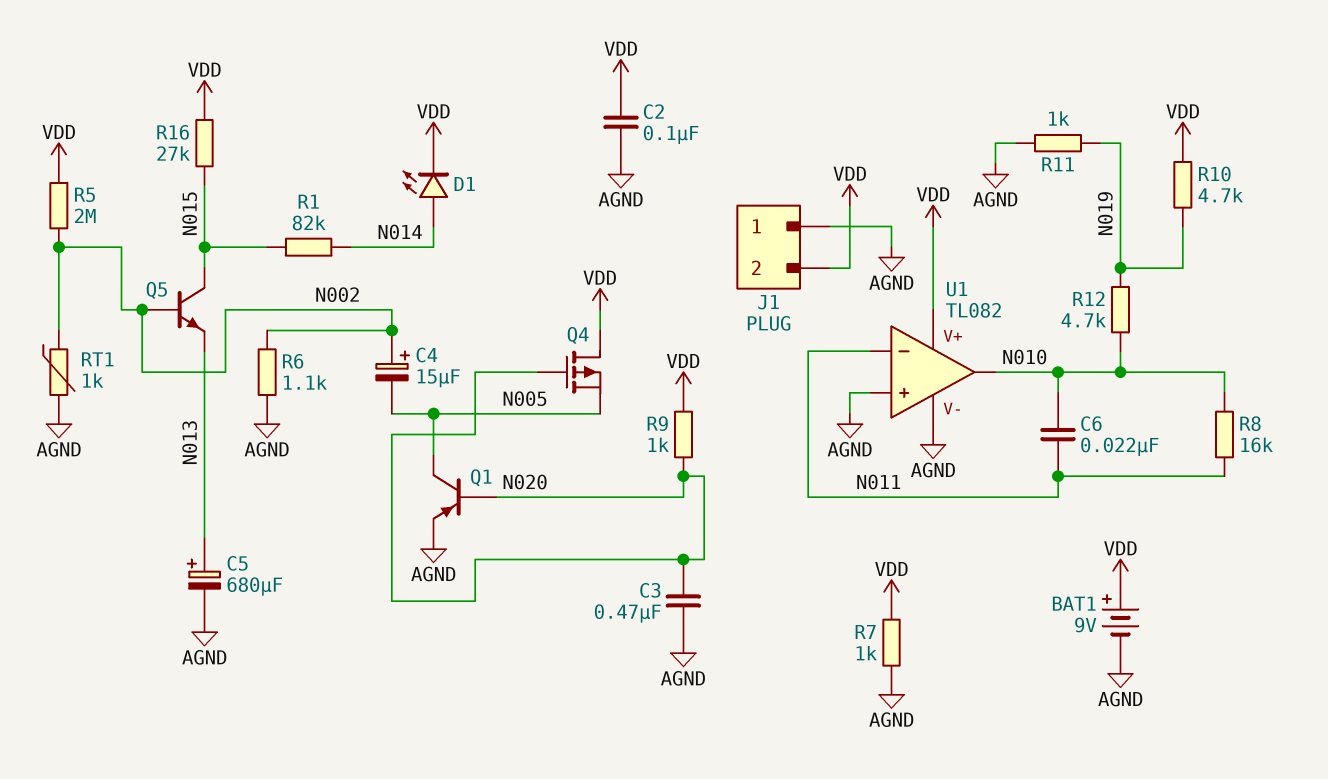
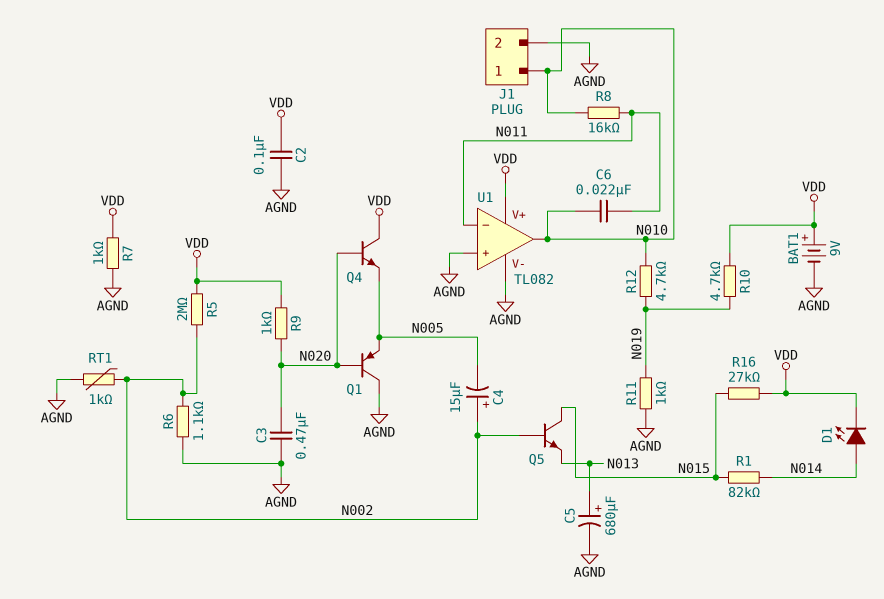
J1 pin 1: AGND -> N010
J1 pin 2: VDD -> AGND
Q1: PNP (B N020, C N005, E AGND) -> PNP (B N020, C AGND, E N005)
Q4: PMOS (G N020, D VDD, S N005) -> NPN (B N020, C VDD, E N005)

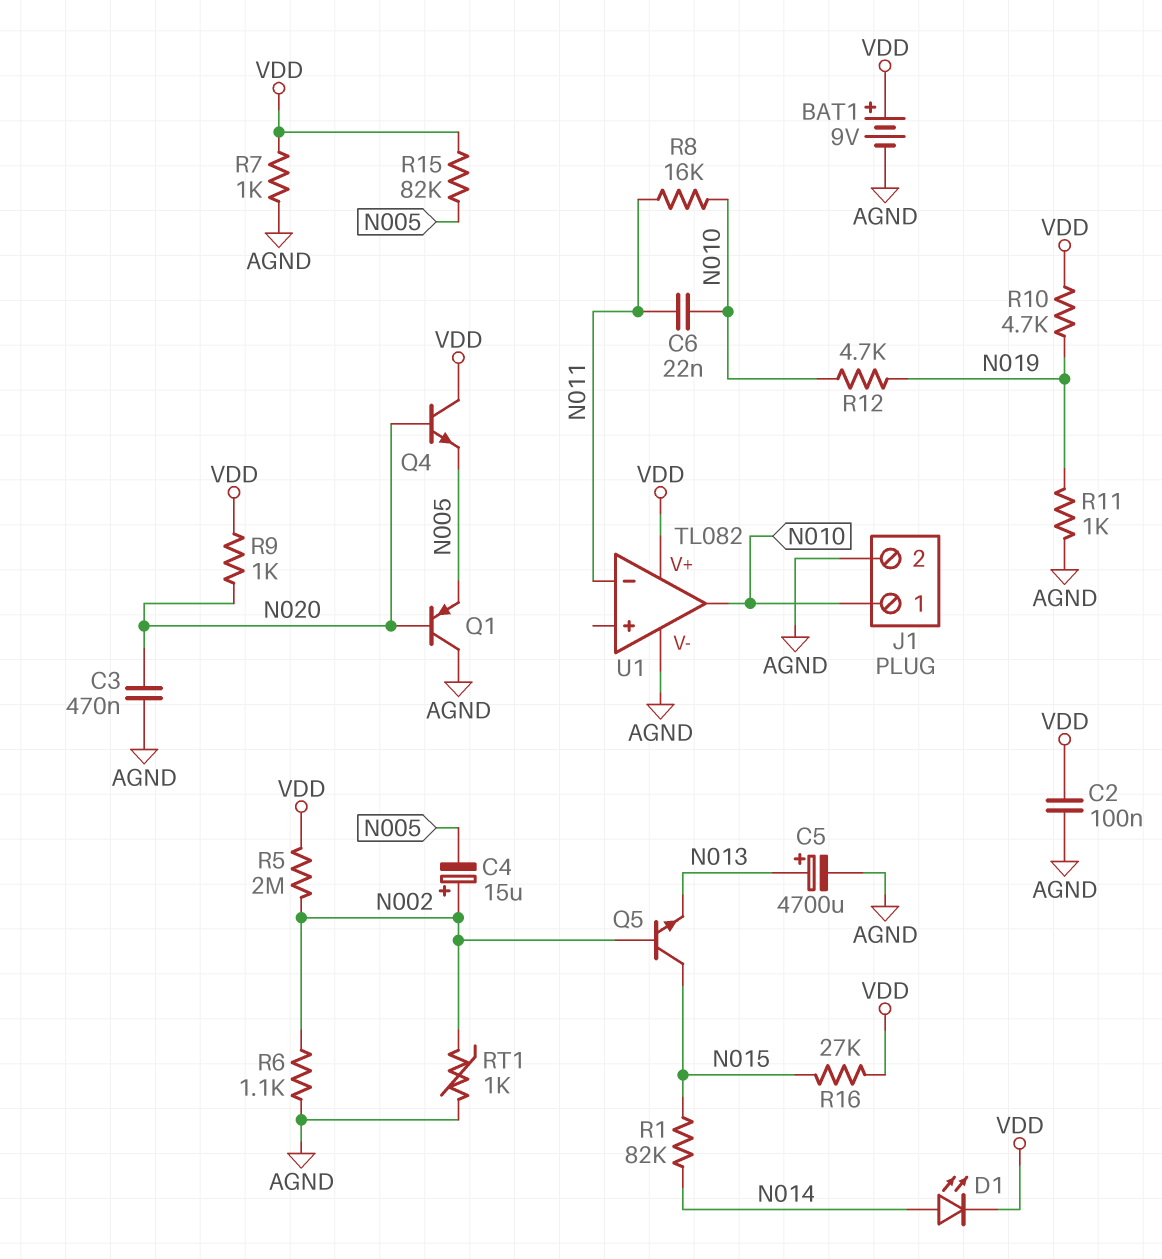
C5: 680uF (plus N013, minus AGND) -> 4700uF (plus N013, minus AGND)
R15: none -> 82k (N005, VDD)
U1 pin in+: AGND -> none

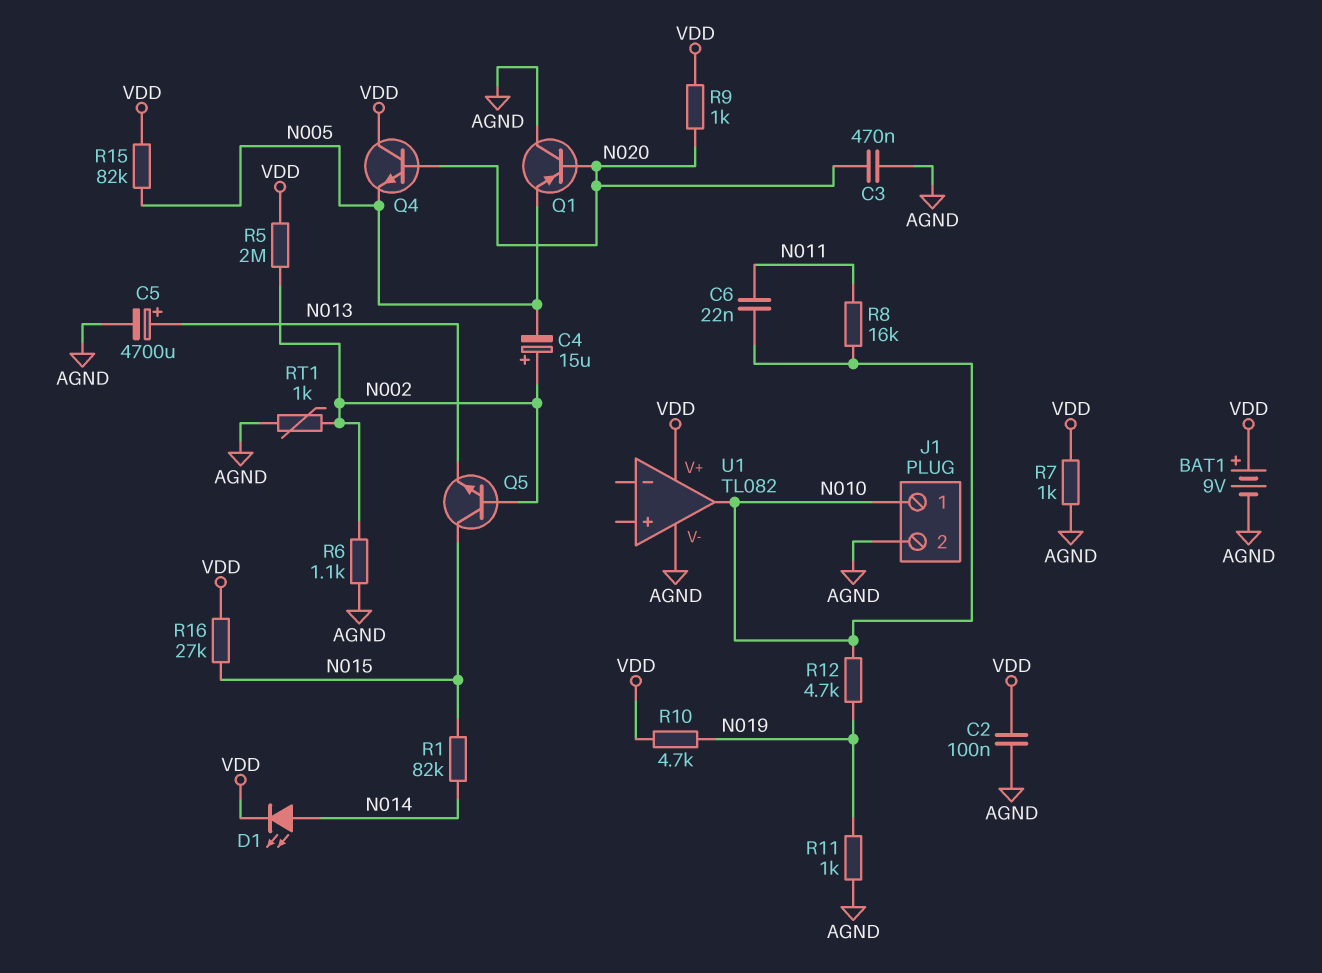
U1 pin in-: N011 -> none

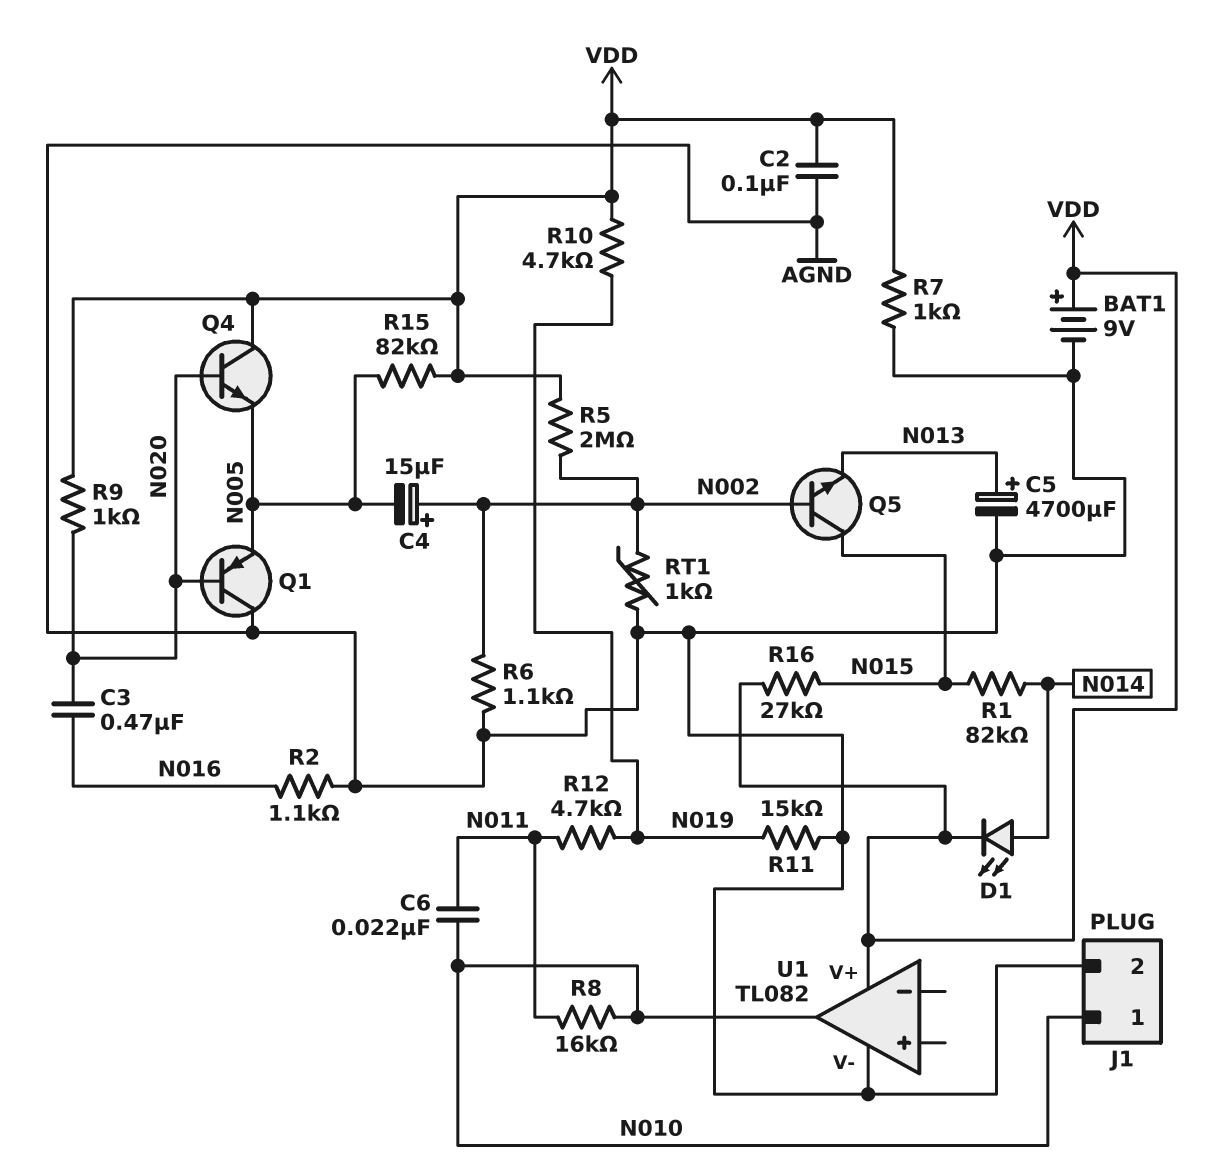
C3: 470nF (AGND, N020) -> 470nF (N016, N020)
R2: none -> 1.1k (AGND, N016)
R11: 1k (AGND, N019) -> 15k (AGND, N019)
R12: 4.7k (N010, N019) -> 4.7k (N011, N019)

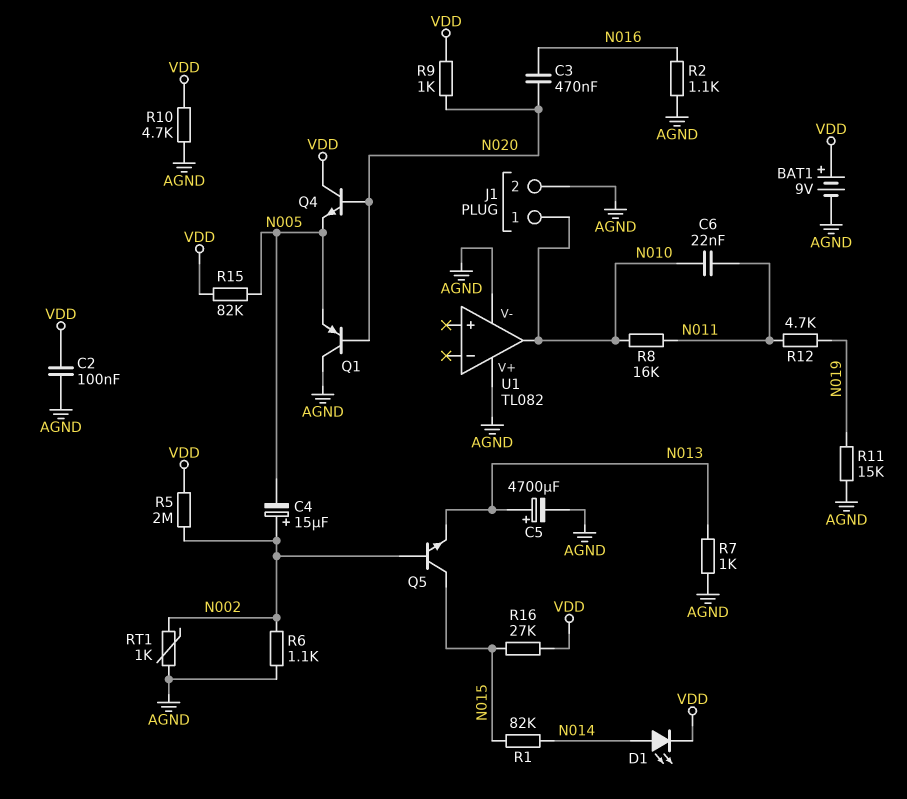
R7: 1k (AGND, VDD) -> 1k (AGND, N013)
R10: 4.7k (N019, VDD) -> 4.7k (AGND, VDD)
U1 pin V+: VDD -> AGND

